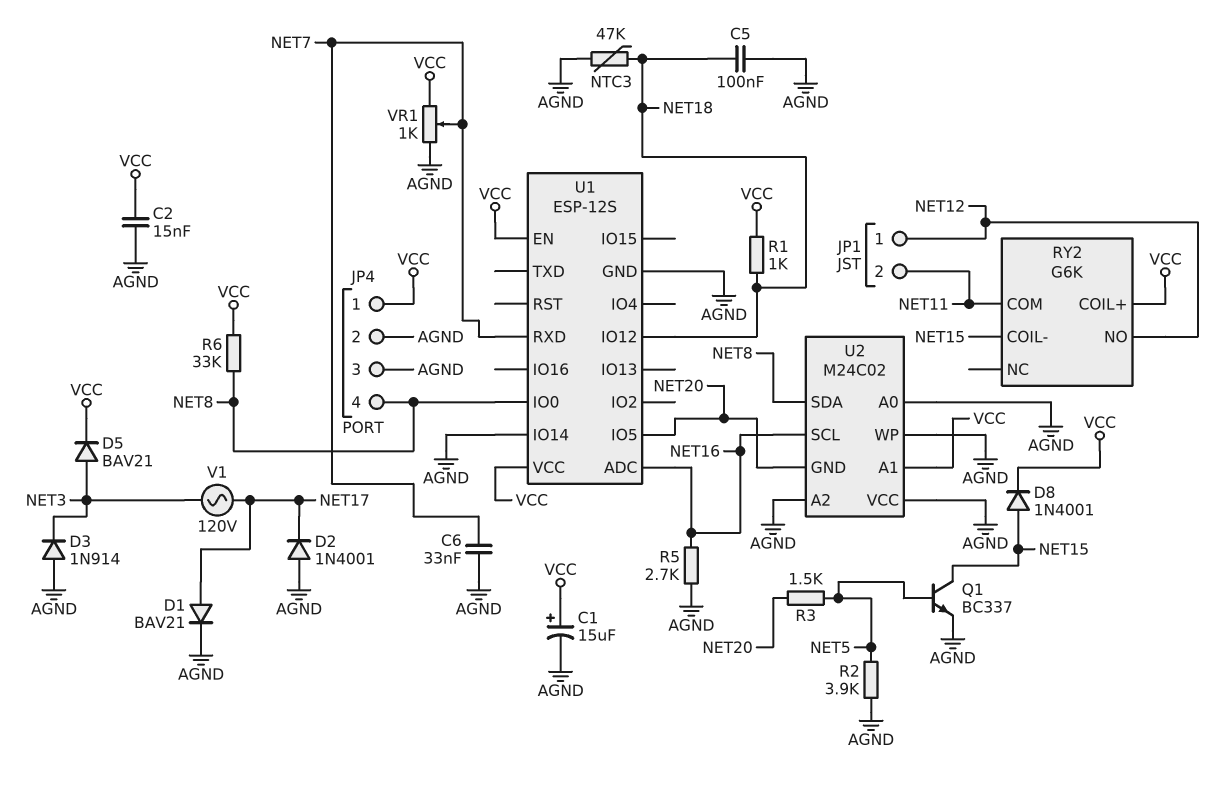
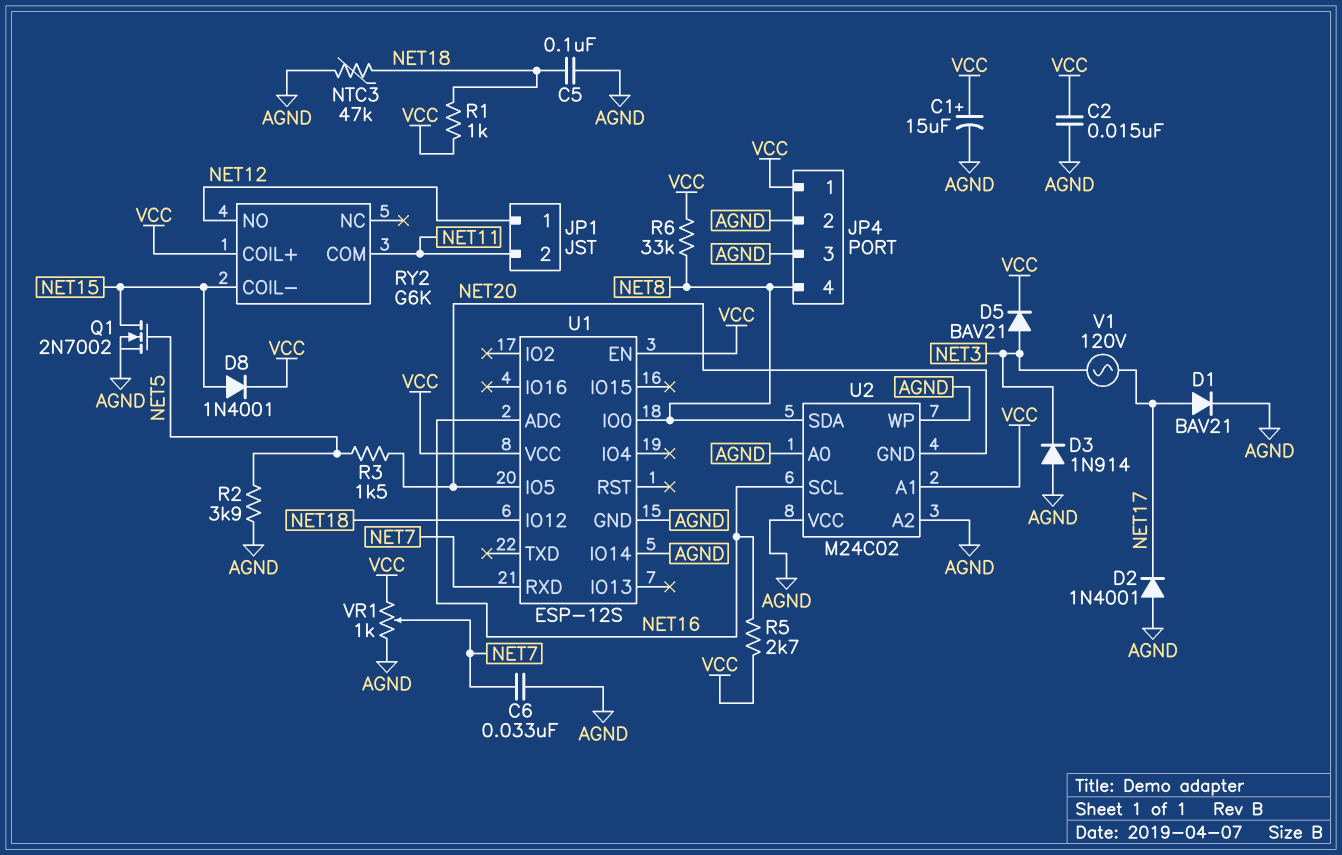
Q1: NPN BC337 (B NET5, C NET15, E AGND) -> NMOS 2N7002 (G NET5, D NET15, S AGND)
R5: 2.7k (AGND, NET16) -> 2.7k (NET16, VCC)

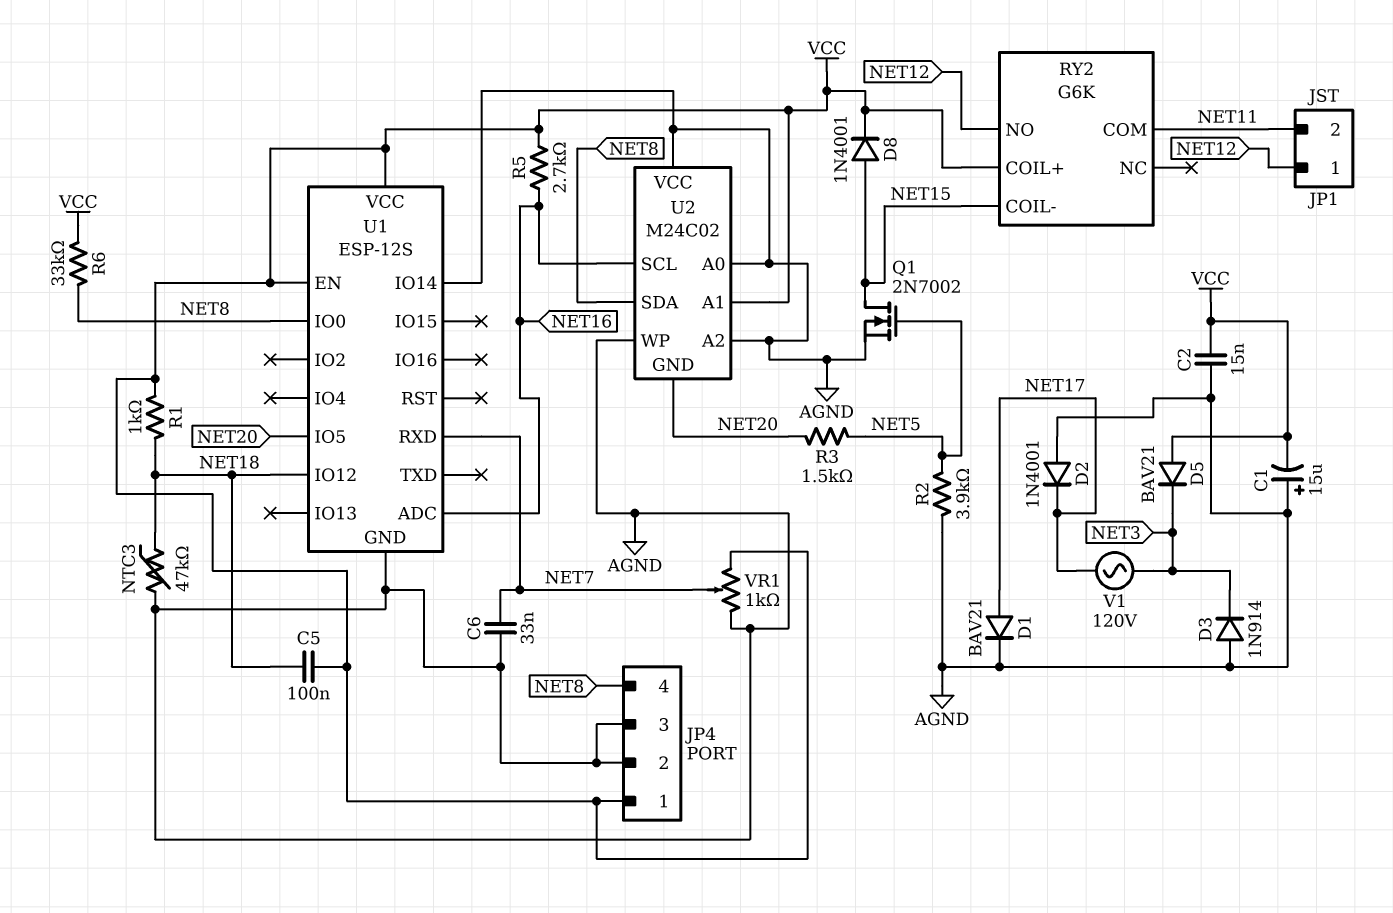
C1: 15uF (plus VCC, minus AGND) -> 15uF (plus AGND, minus VCC)
C5: 100nF (AGND, NET18) -> 100nF (NET18, VCC)
D5: diode BAV21 (A NET3, K VCC) -> diode BAV21 (A VCC, K NET3)

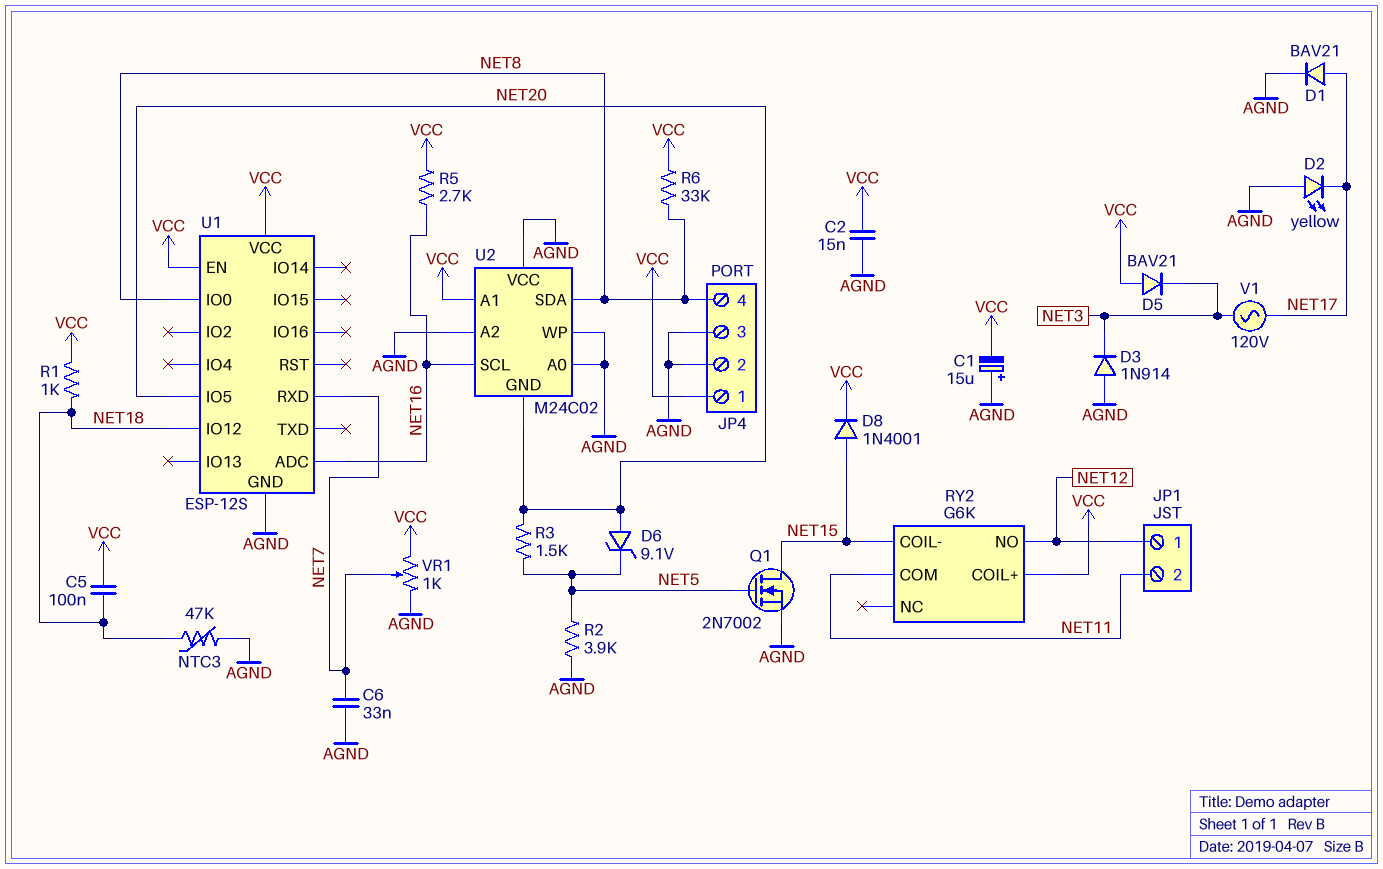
D2: diode 1N4001 (A AGND, K NET17) -> LED yellow (A AGND, K NET17)
D6: none -> zener 9.1V (A NET20, K NET5)
U1 pin IO14: AGND -> none

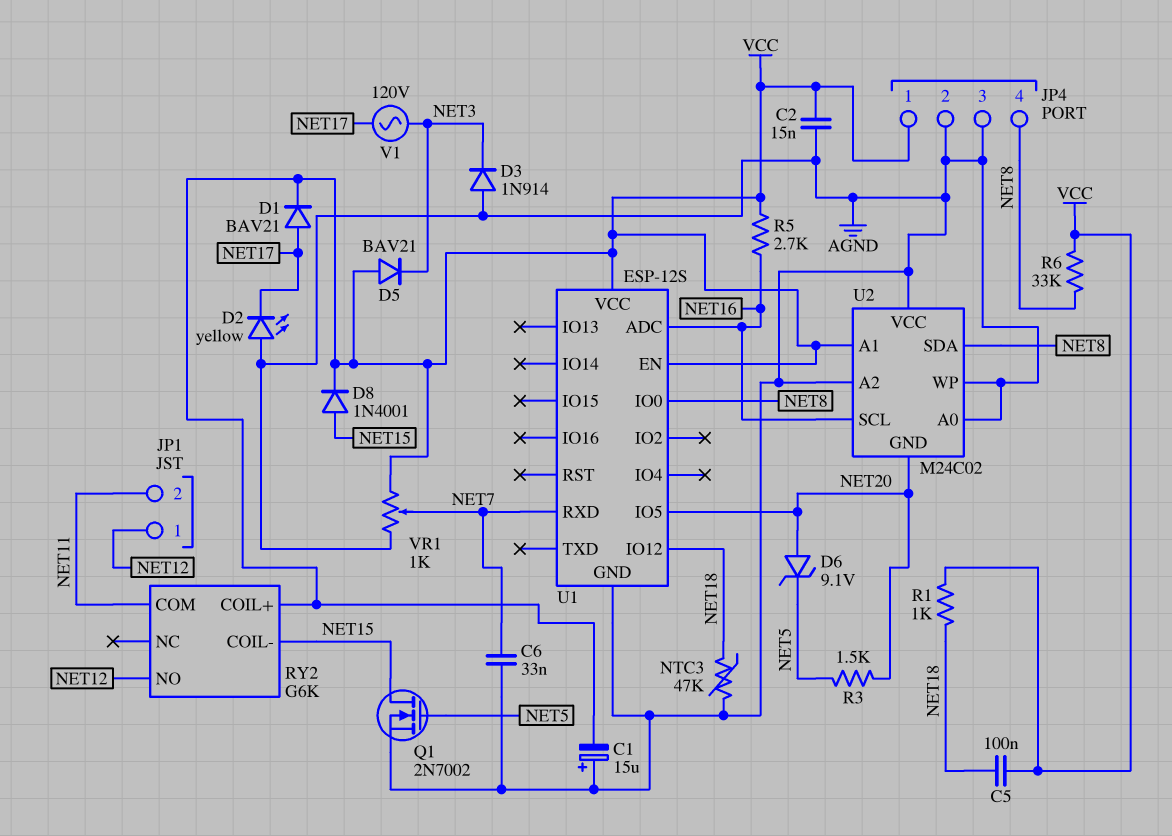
D1: diode BAV21 (A NET17, K AGND) -> diode BAV21 (A NET17, K VCC)
R2: 3.9k (AGND, NET5) -> none

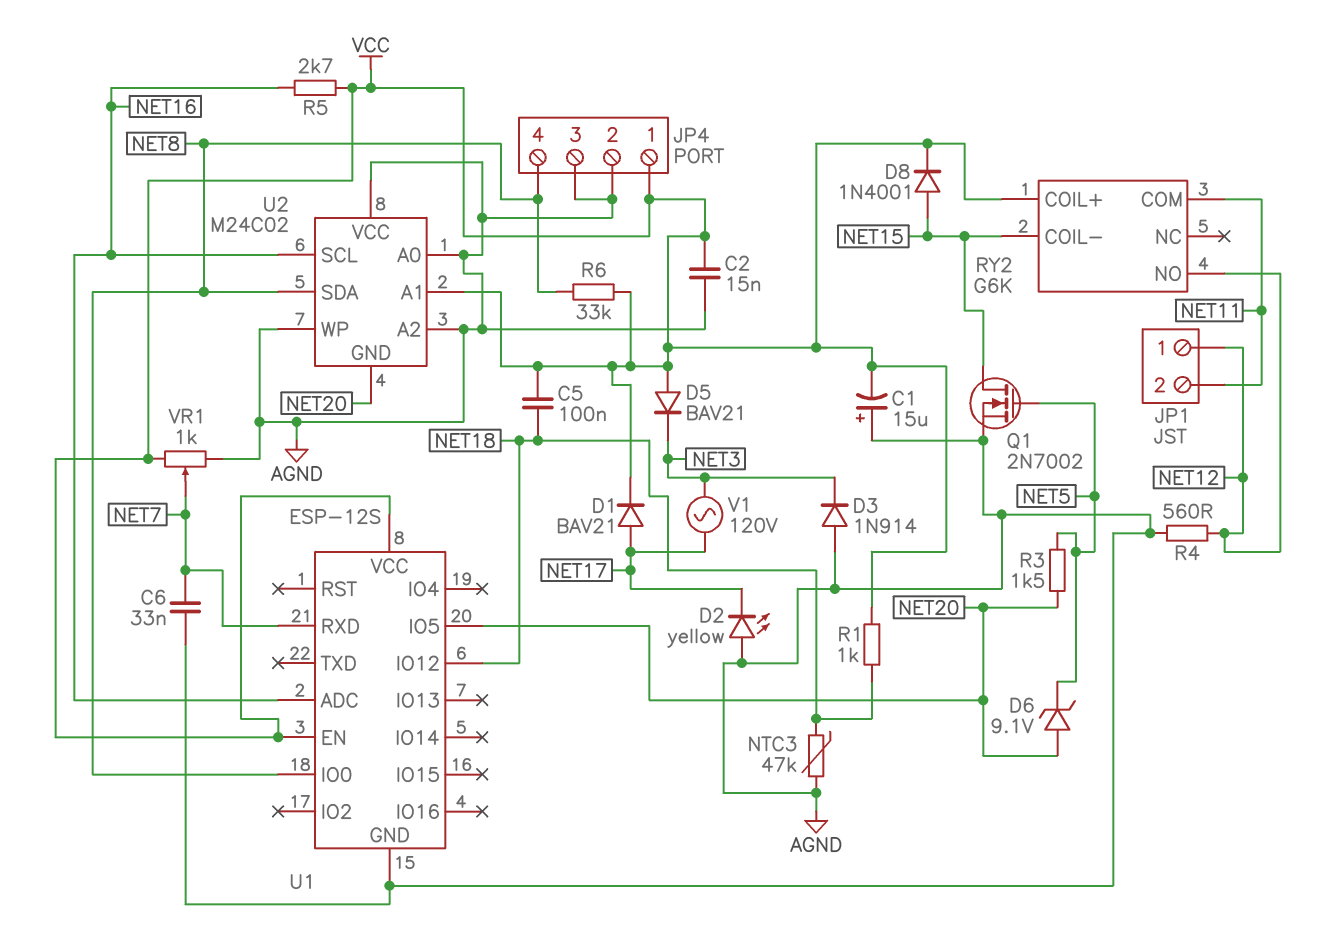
R4: none -> 560 (AGND, NET12)

